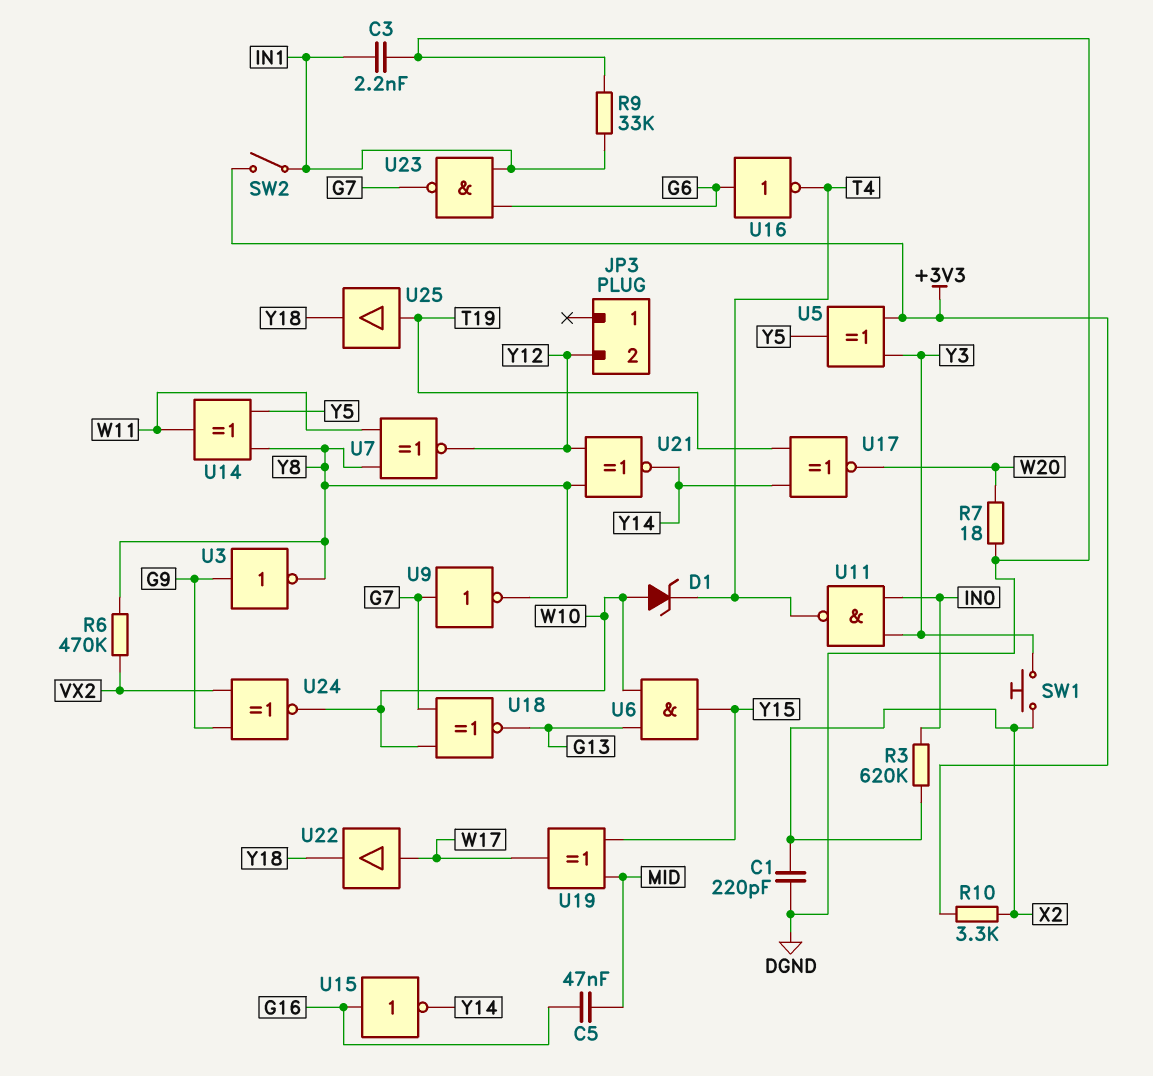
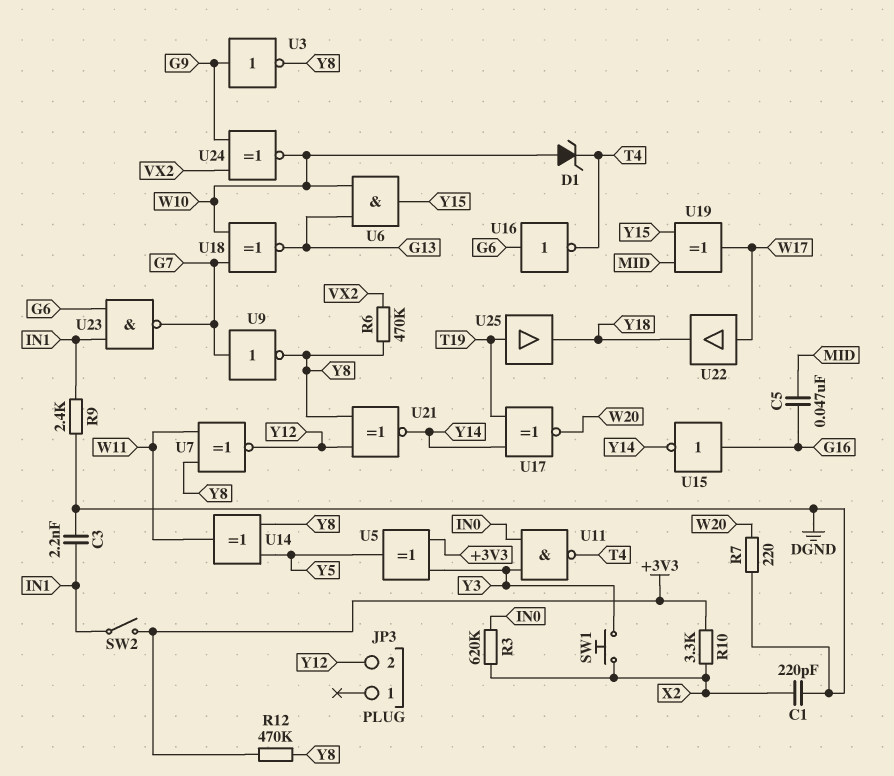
R7: 18 (DGND, W20) -> 220 (DGND, W20)
R9: 33k (DGND, IN1) -> 2.4k (DGND, IN1)
R12: none -> 470k (+3V3, Y8)

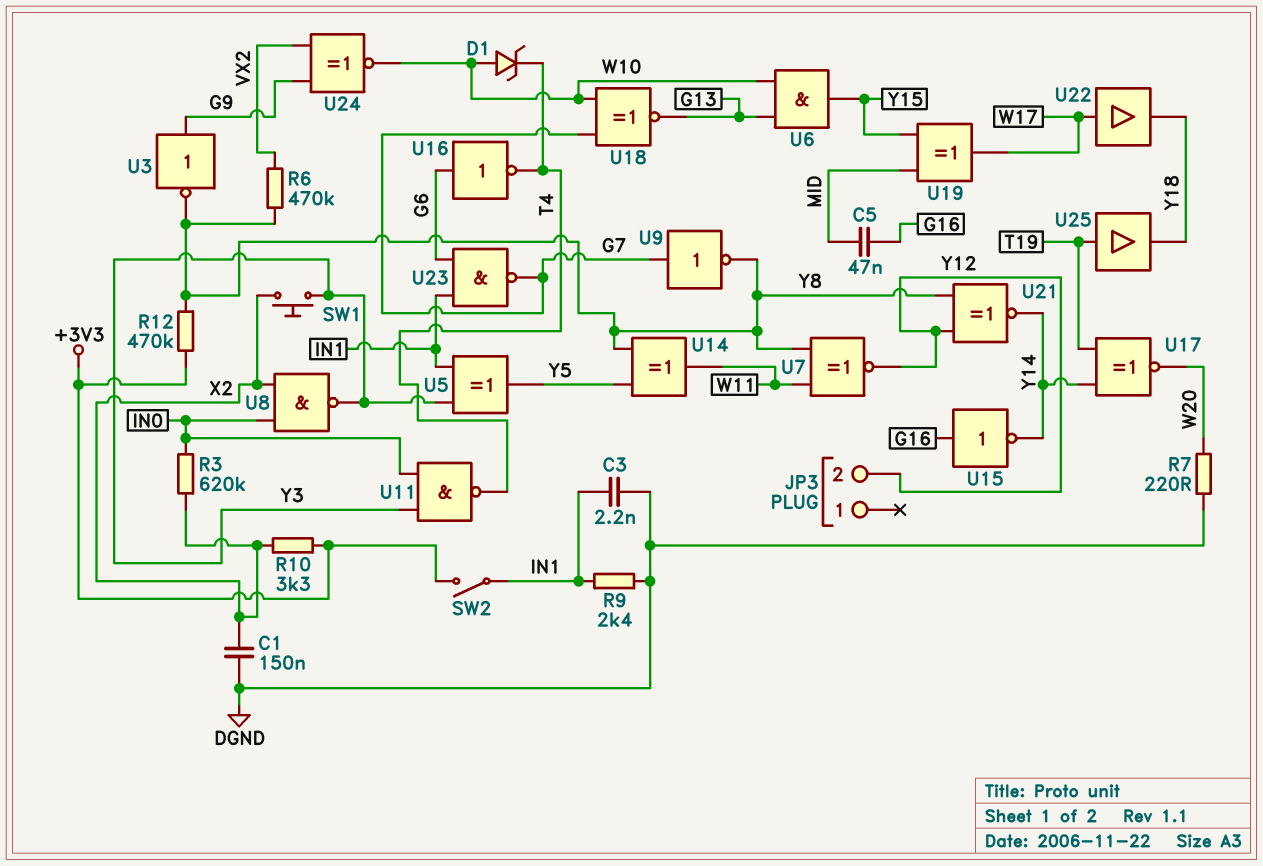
C1: 220pF (DGND, X2) -> 150nF (DGND, X2)
U5: XOR (in +3V3, in Y3, out Y5) -> XOR (in IN1, in Y3, out Y5)
U8: none -> NAND (in IN0, in X2, out Y3)

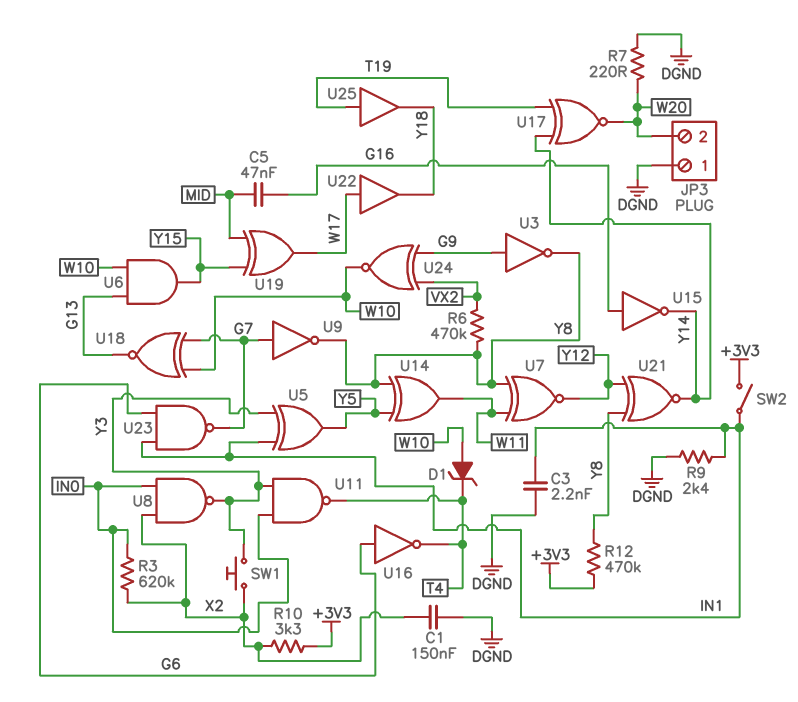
JP3 pin 1: none -> DGND
JP3 pin 2: Y12 -> W20

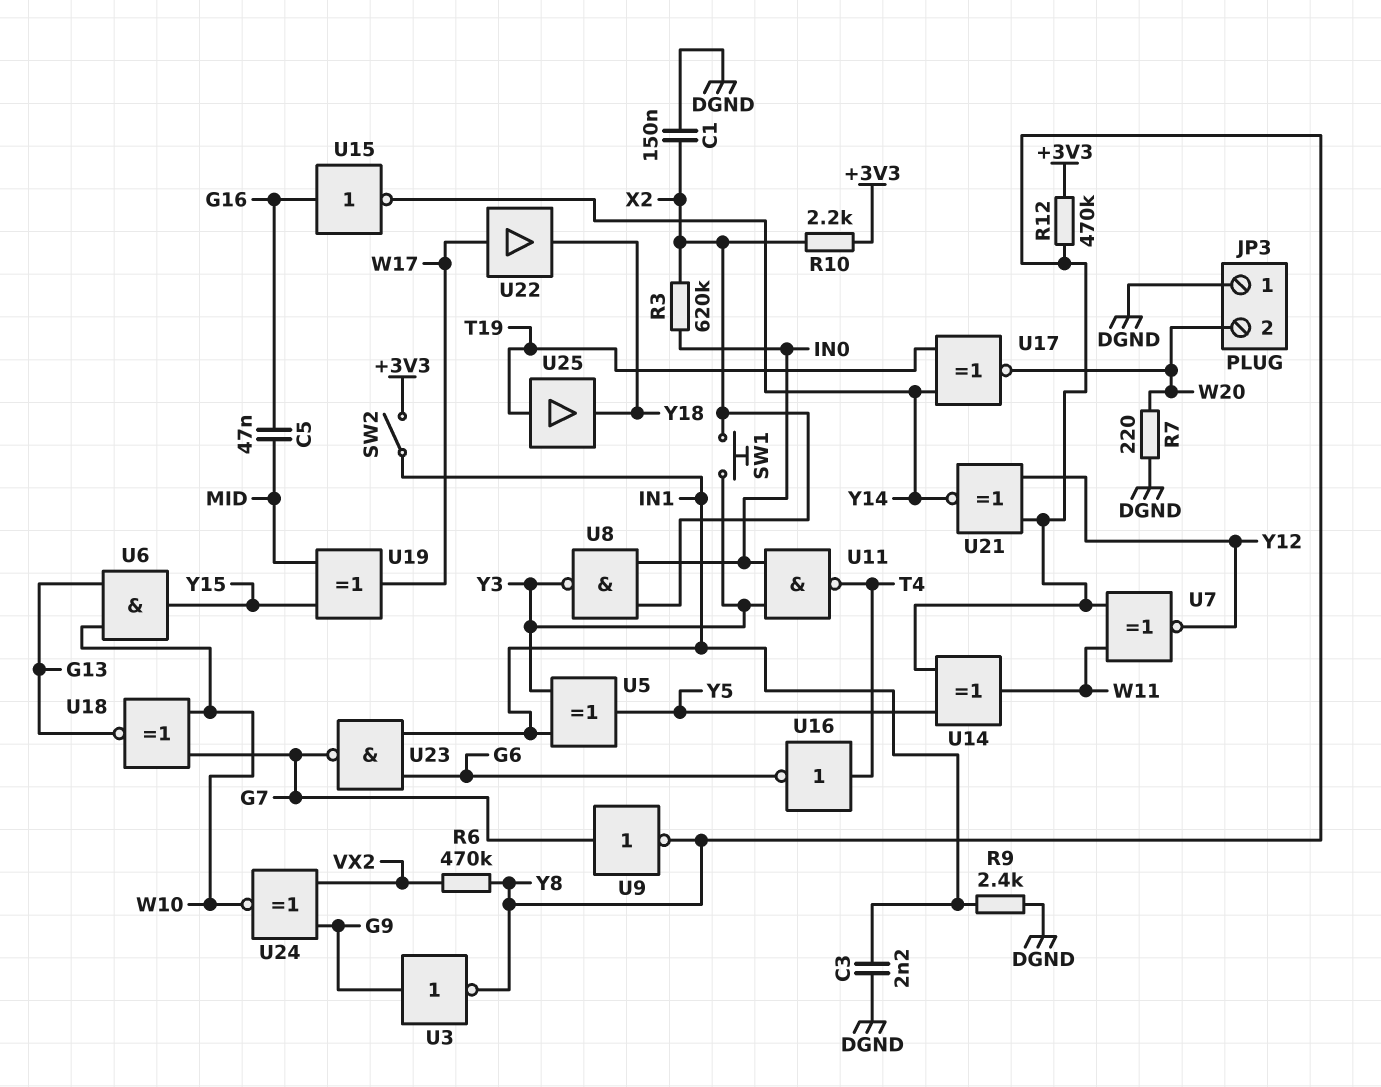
D1: zener (A W10, K T4) -> none
R10: 3.3k (+3V3, X2) -> 2.2k (+3V3, X2)
U16: NOT (in G6, out T4) -> NOT (in T4, out G6)

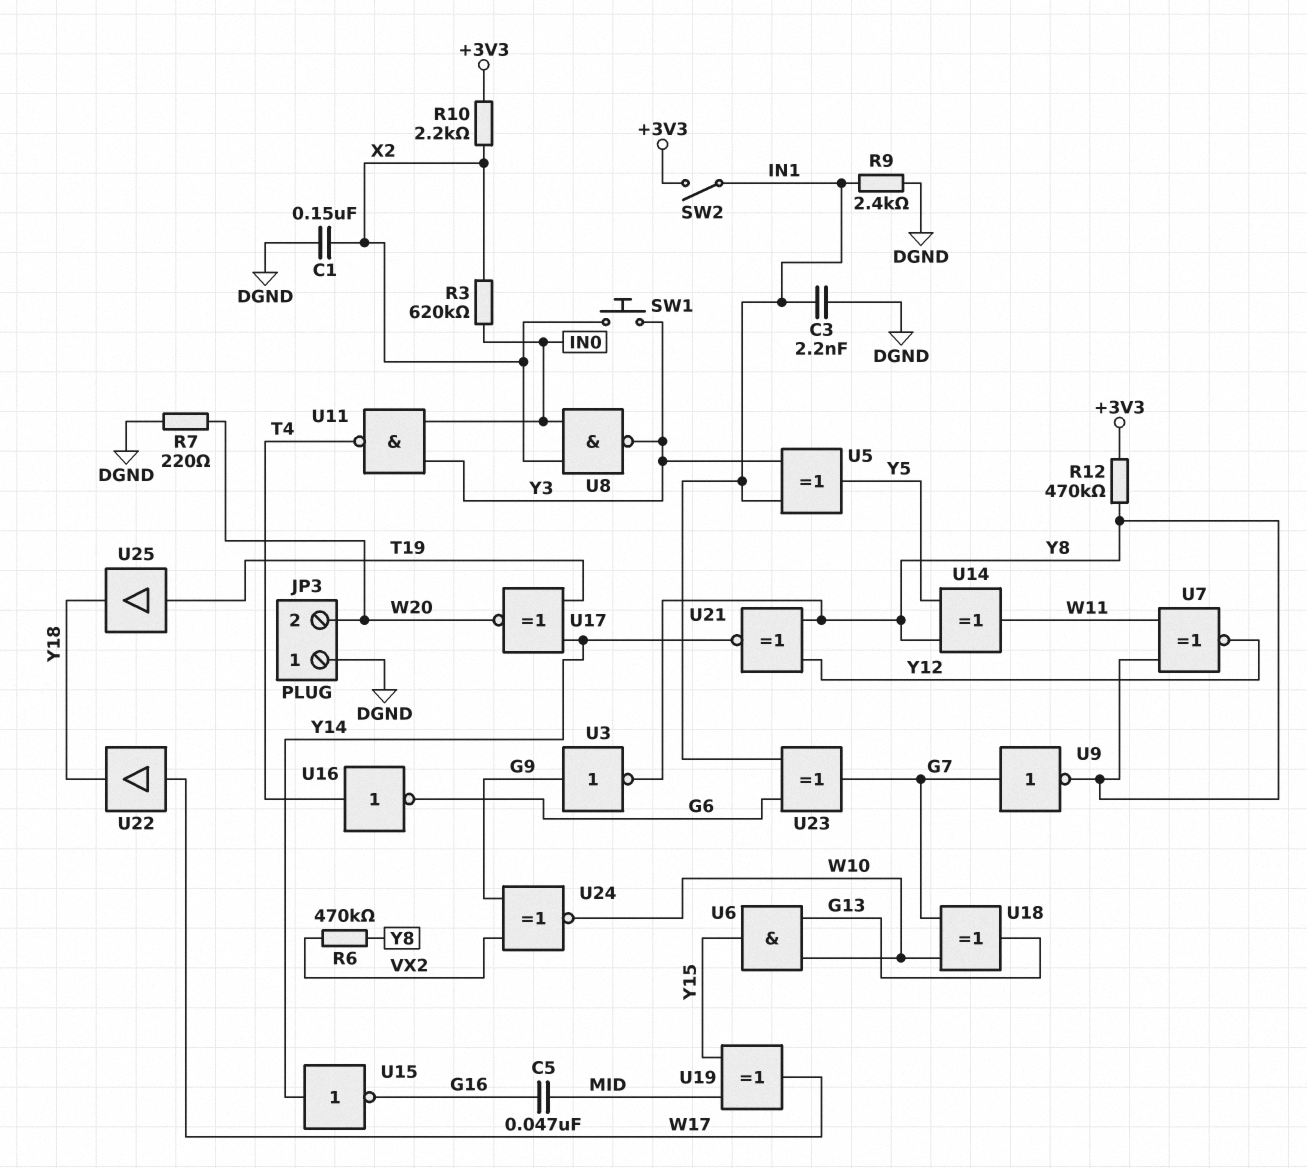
U15: NOT (in G16, out Y14) -> NOT (in Y14, out G16)
U18: XNOR (in G7, in W10, out G13) -> XOR (in G7, in W10, out G13)
U23: NAND (in G6, in IN1, out G7) -> XOR (in G6, in IN1, out G7)

